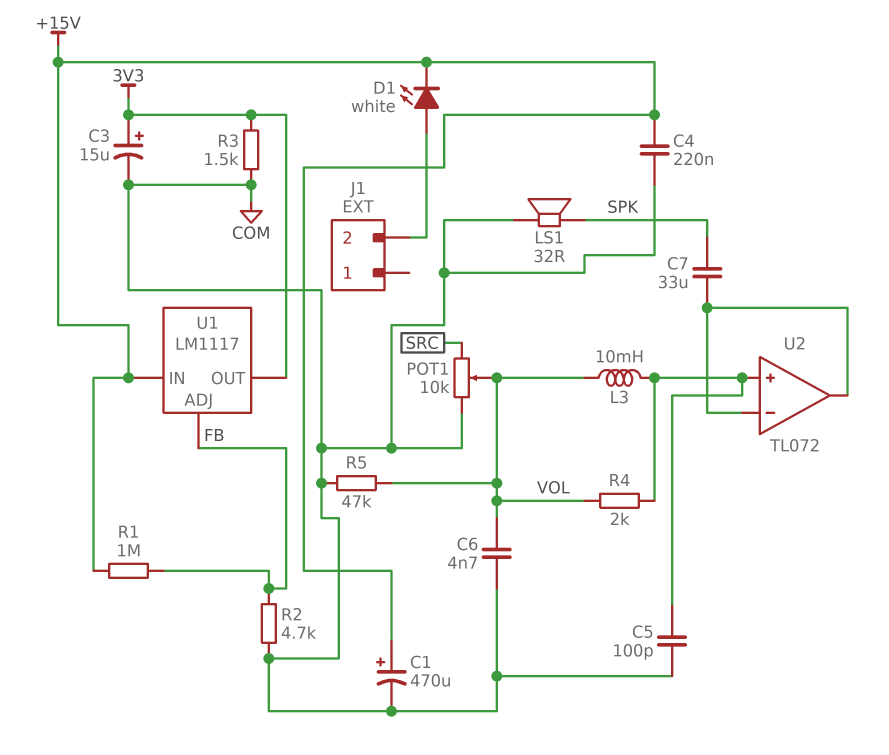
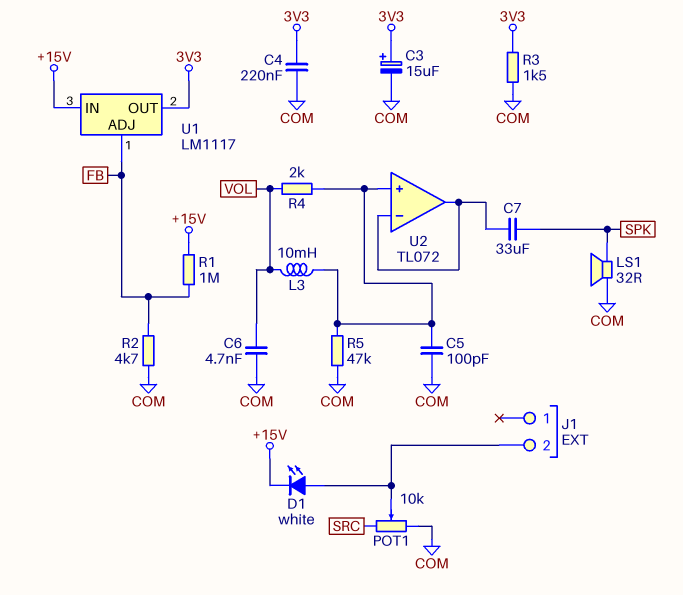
C1: 470uF (plus +15V, minus COM) -> none
C4: 220nF (+15V, COM) -> 220nF (3V3, COM)
POT1: 10k (COM, SRC, wiper VOL) -> 10k (COM, SRC, wiper J1/2)
R5: 47k (COM, VOL) -> 47k (COM, U2/in+)

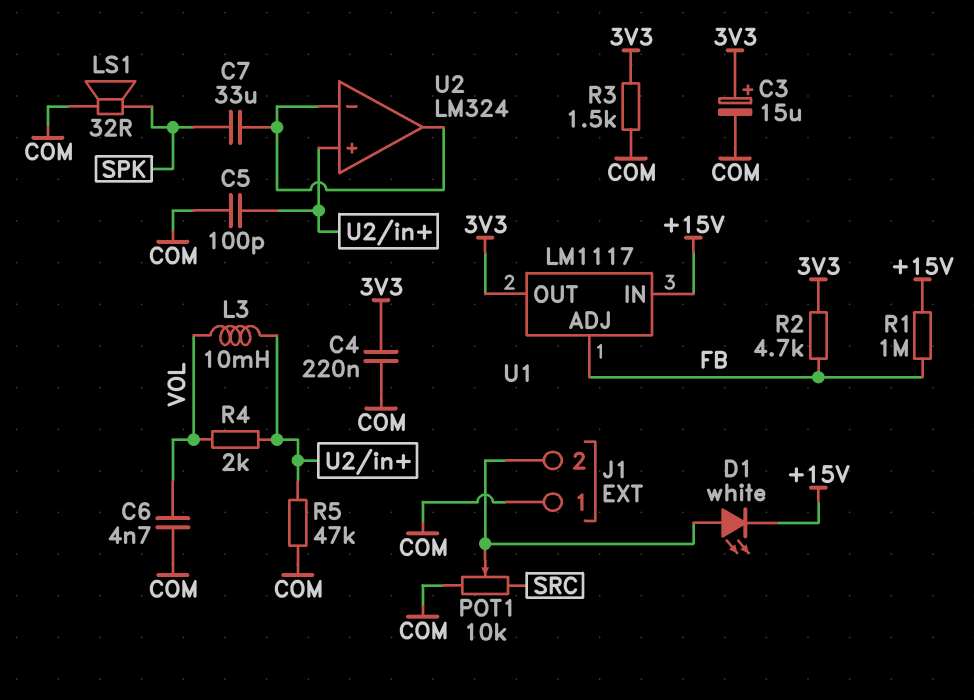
J1 pin 1: none -> COM
R2: 4.7k (COM, FB) -> 4.7k (3V3, FB)
U2: TL072 -> LM324

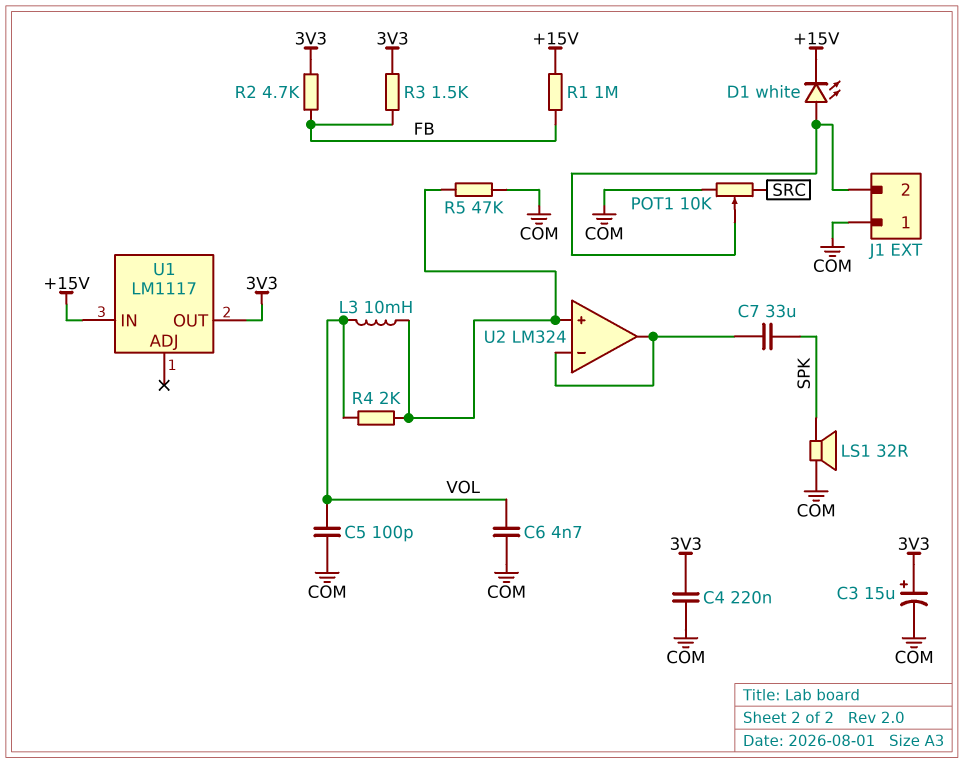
C5: 100pF (COM, U2/in+) -> 100pF (COM, VOL)
R3: 1.5k (3V3, COM) -> 1.5k (3V3, FB)
U1 pin ADJ: FB -> none

